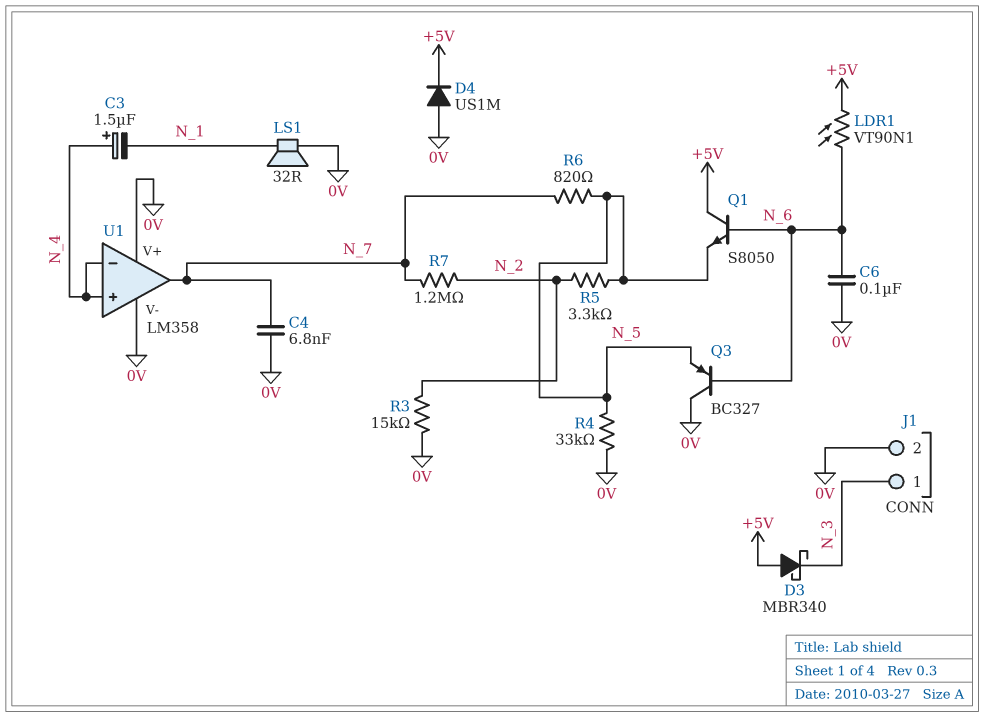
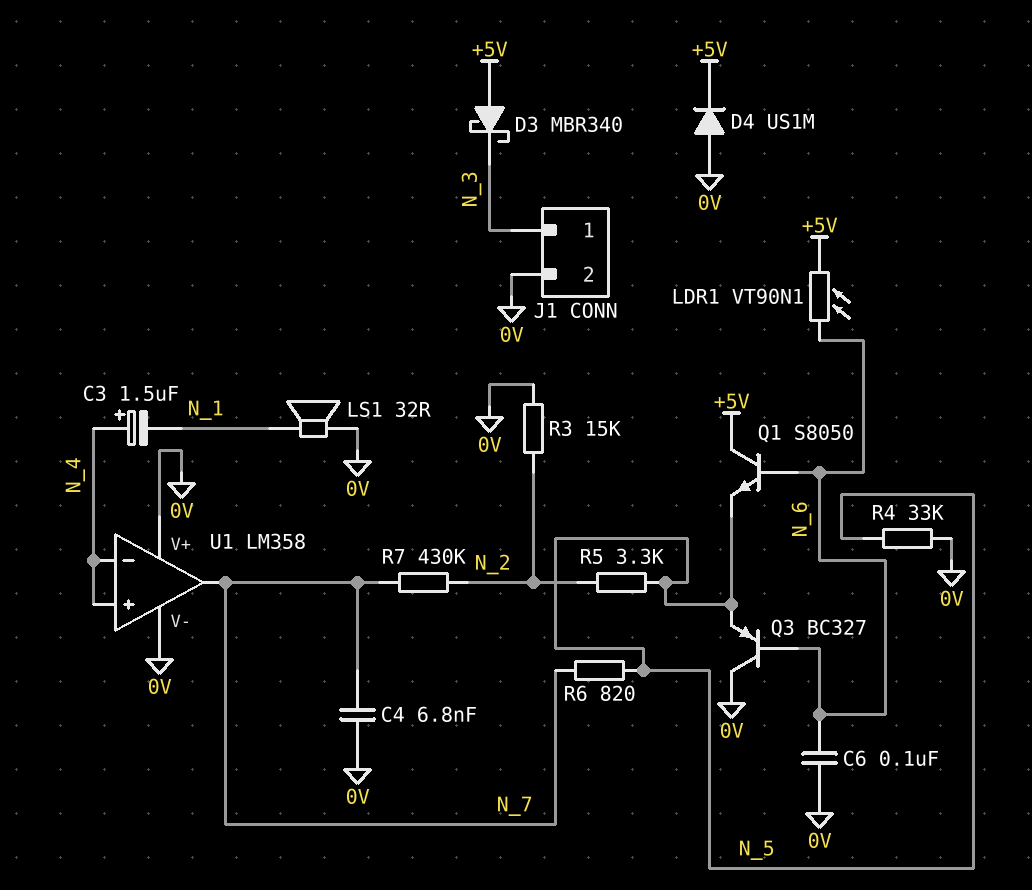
R7: 1.2M (N_2, N_7) -> 430k (N_2, N_7)

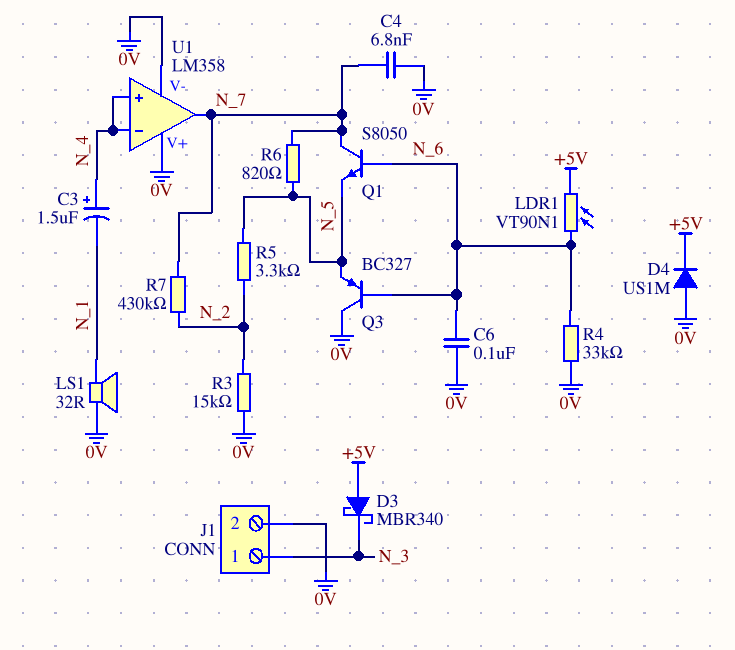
Q1: NPN S8050 (B N_6, C +5V, E N_5) -> NPN S8050 (B N_6, C N_7, E N_5)
R4: 33k (0V, N_5) -> 33k (0V, N_6)

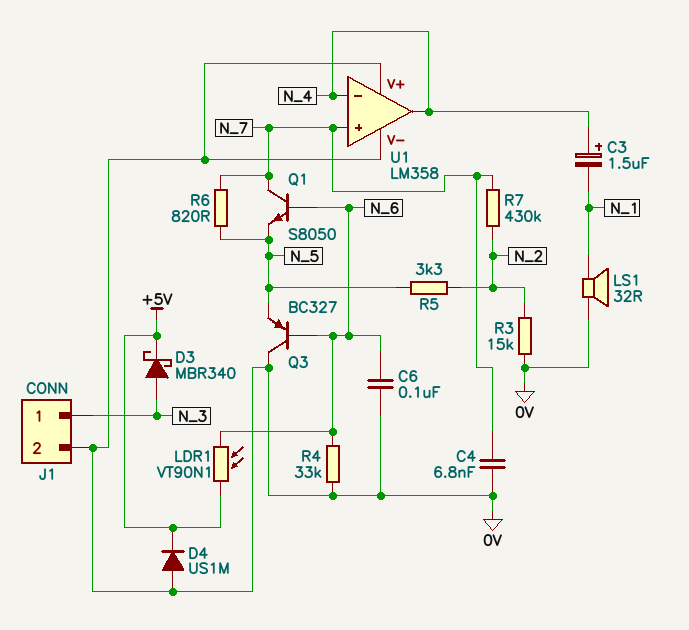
D3: schottky MBR340 (A +5V, K N_3) -> schottky MBR340 (A N_3, K +5V)
U1 pin in+: N_4 -> N_7
U1 pin out: N_7 -> N_4

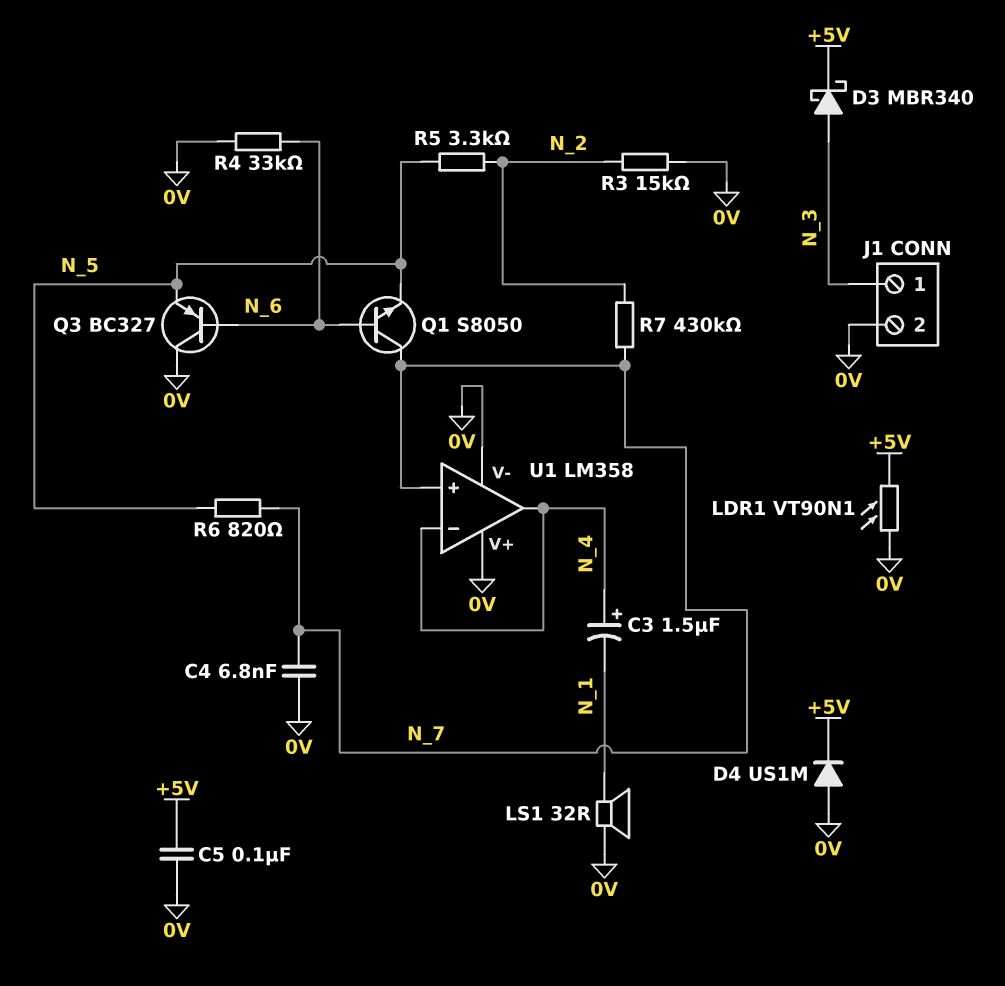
C5: none -> 100nF (+5V, 0V)
C6: 100nF (0V, N_6) -> none
LDR1: VT90N1 (+5V, N_6) -> VT90N1 (+5V, 0V)

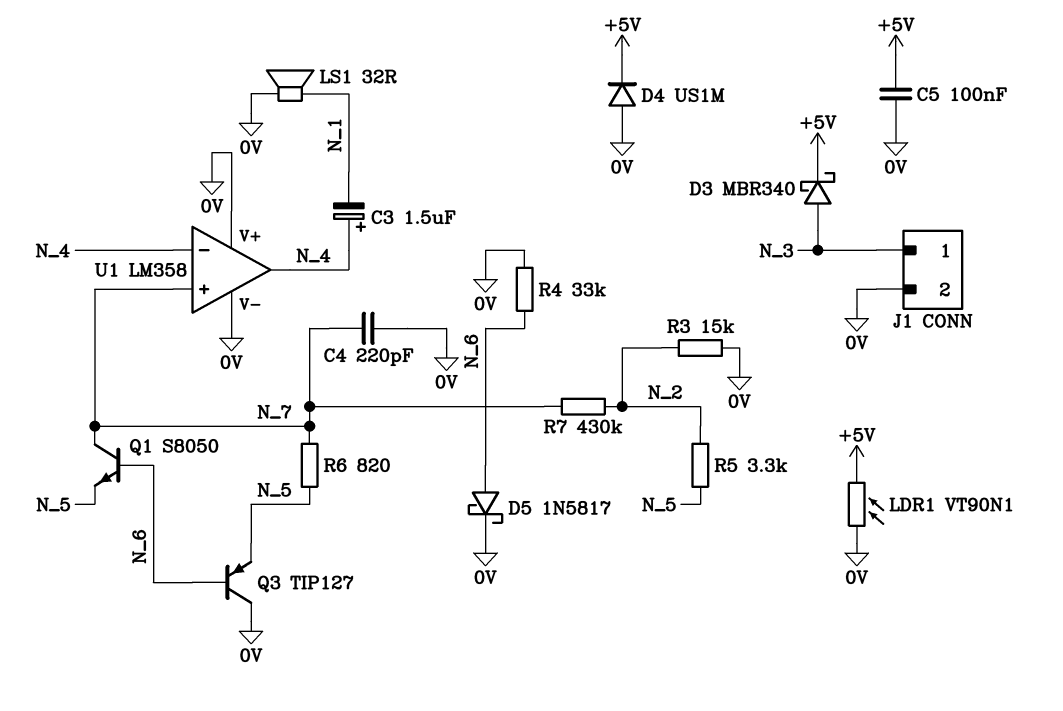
C4: 6.8nF (0V, N_7) -> 220pF (0V, N_7)
D5: none -> schottky 1N5817 (A N_6, K 0V)
Q3: PNP BC327 (B N_6, C 0V, E N_5) -> PNP TIP127 (B N_6, C 0V, E N_5)

